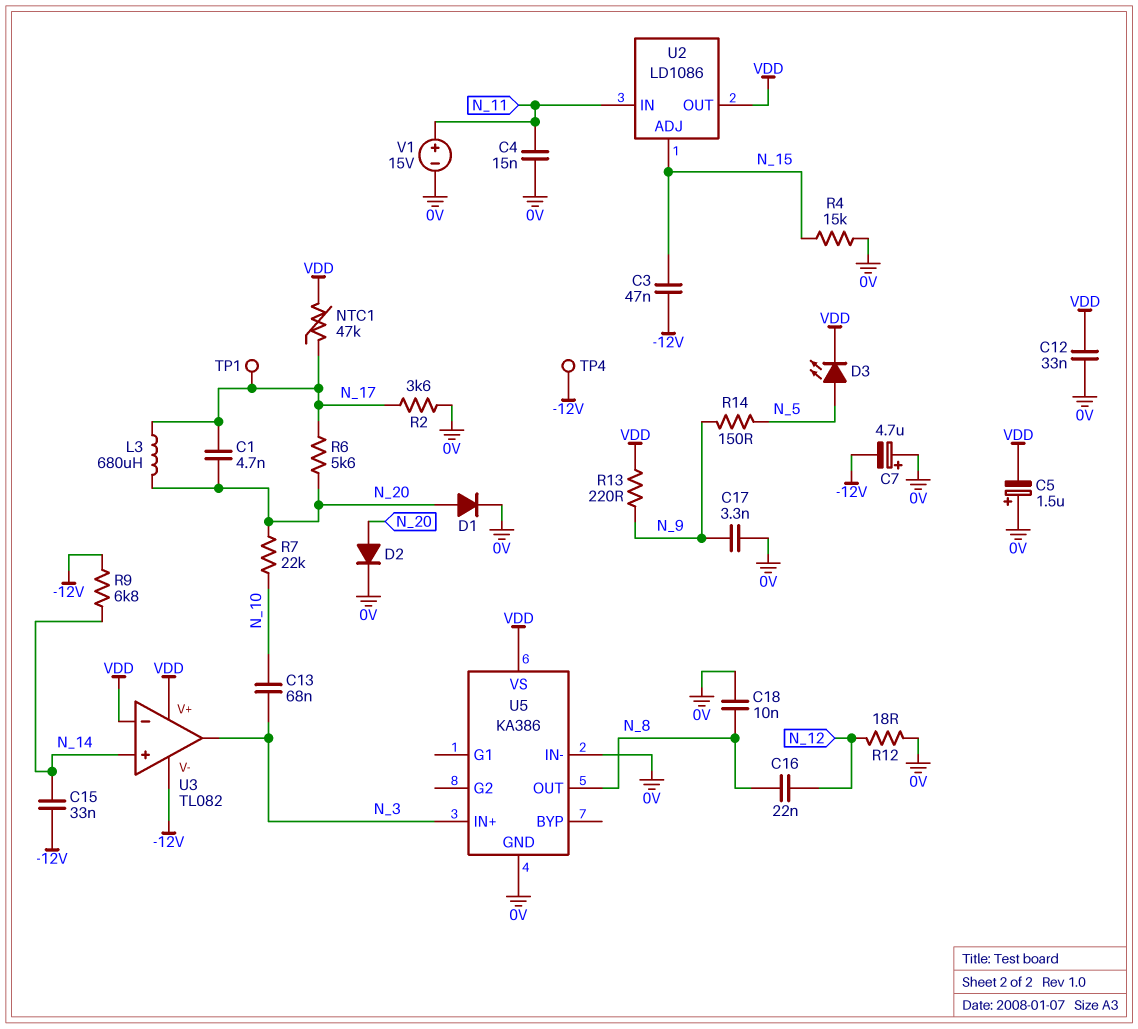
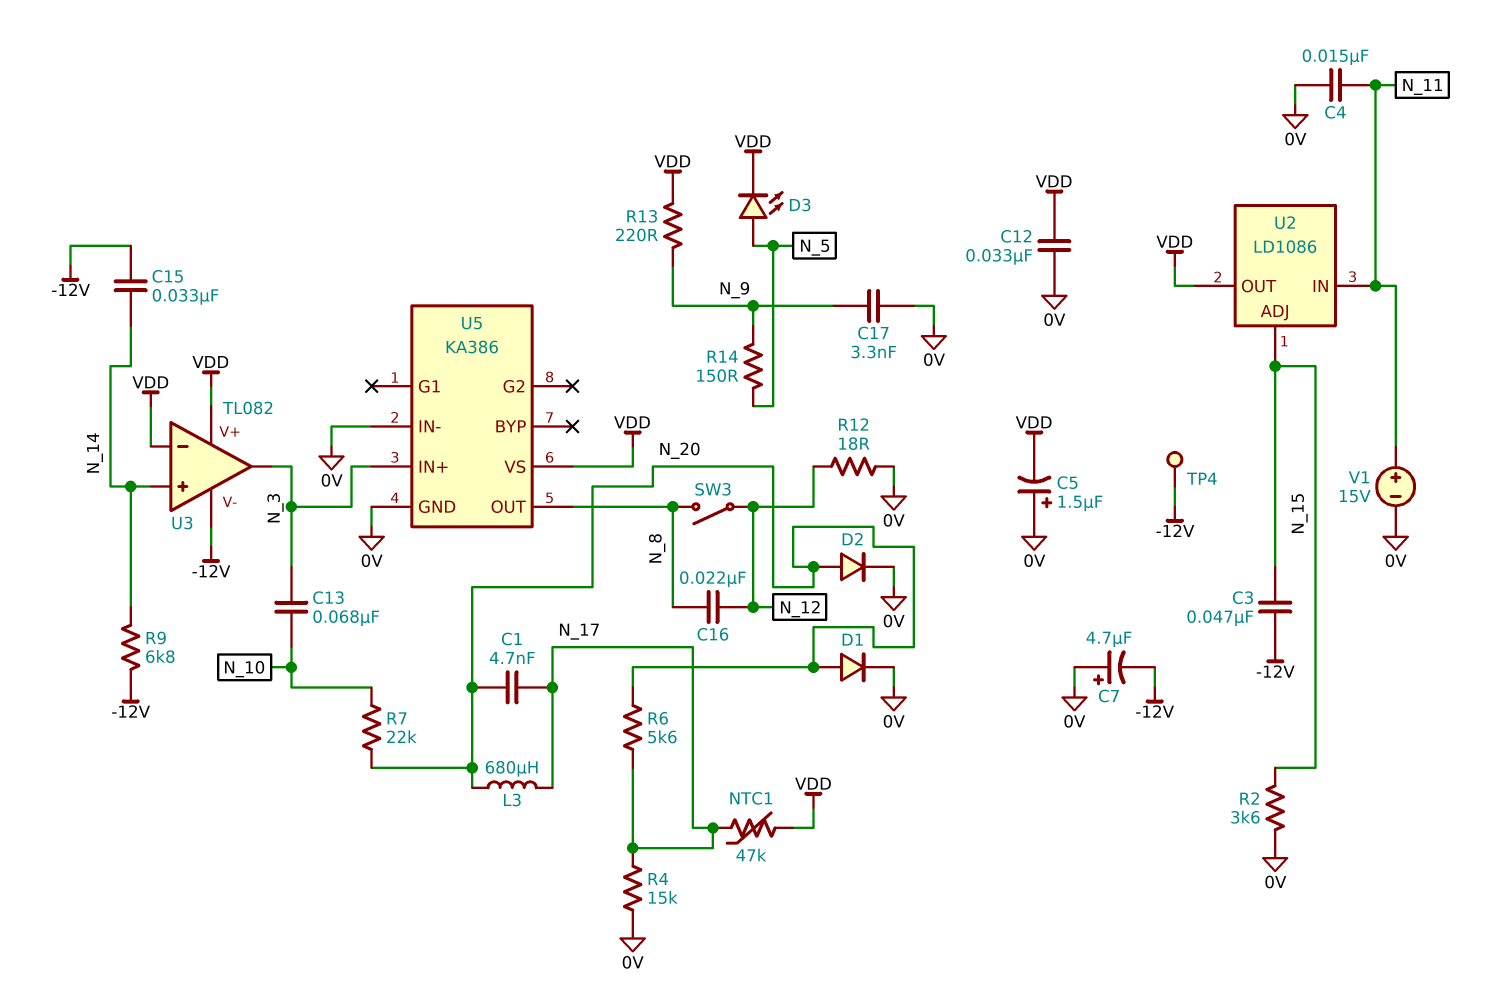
C18: 10nF (0V, N_8) -> none
R2: 3.6k (0V, N_17) -> 3.6k (0V, N_15)
R4: 15k (0V, N_15) -> 15k (0V, N_17)
SW3: none -> switch (N_8, N_12)
TP1: test point (N_17) -> none

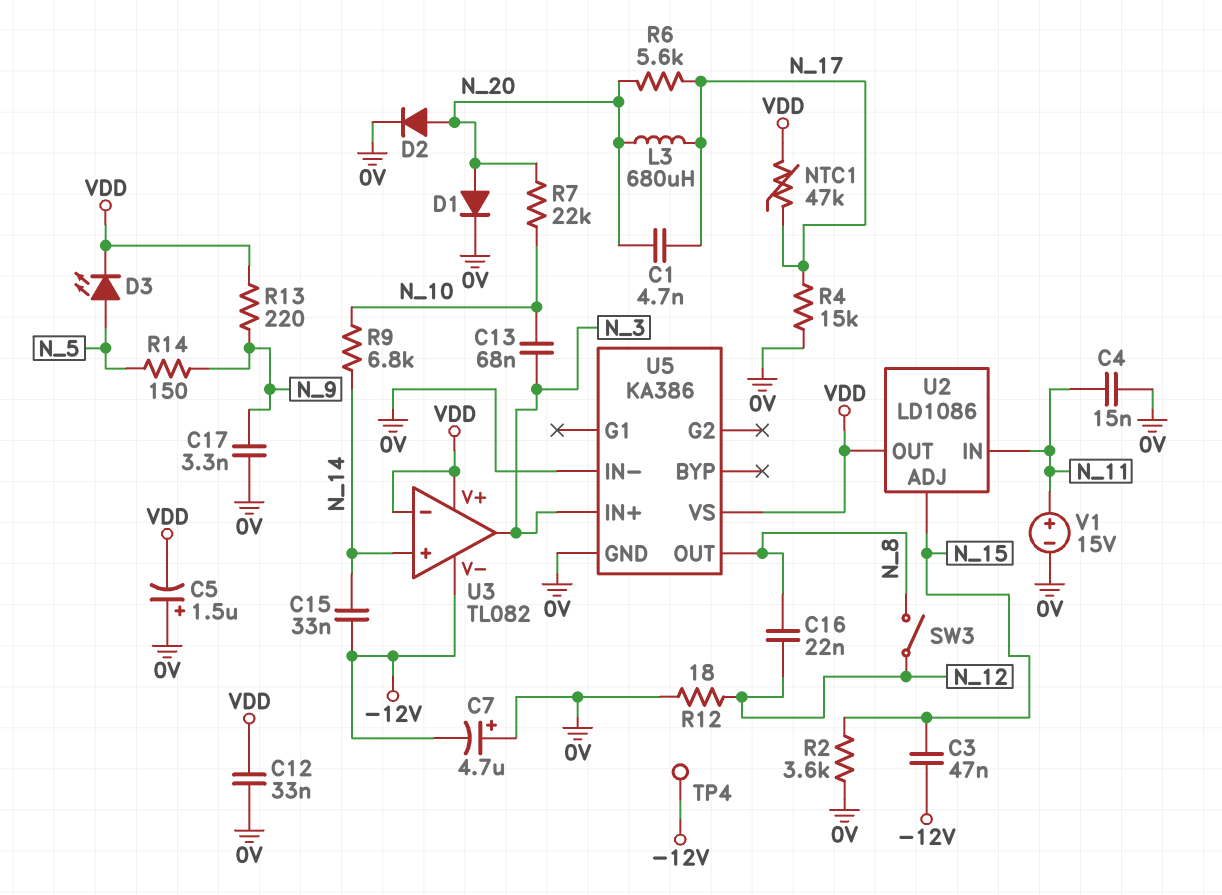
R9: 6.8k (-12V, N_14) -> 6.8k (N_10, N_14)

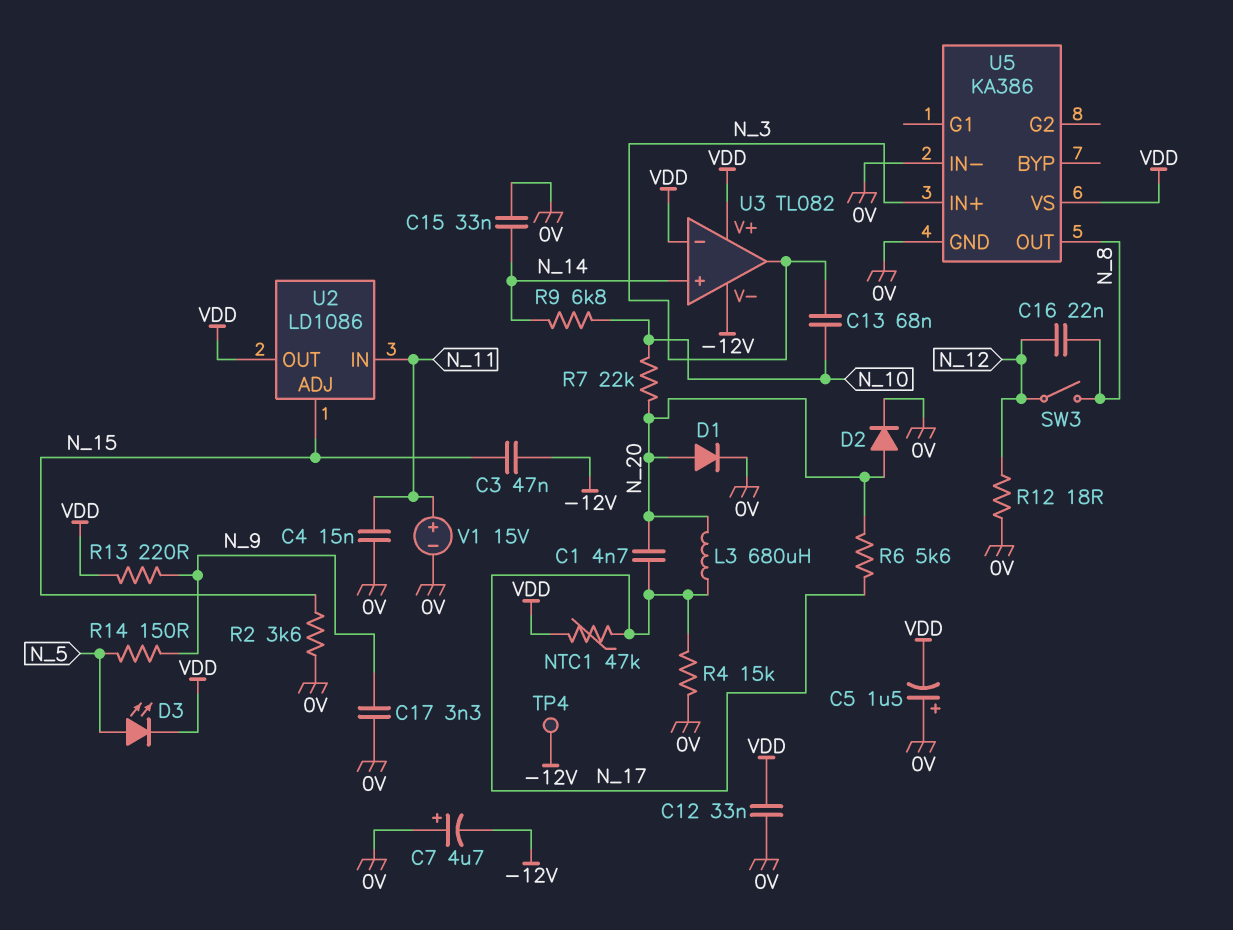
C15: 33nF (-12V, N_14) -> 33nF (0V, N_14)

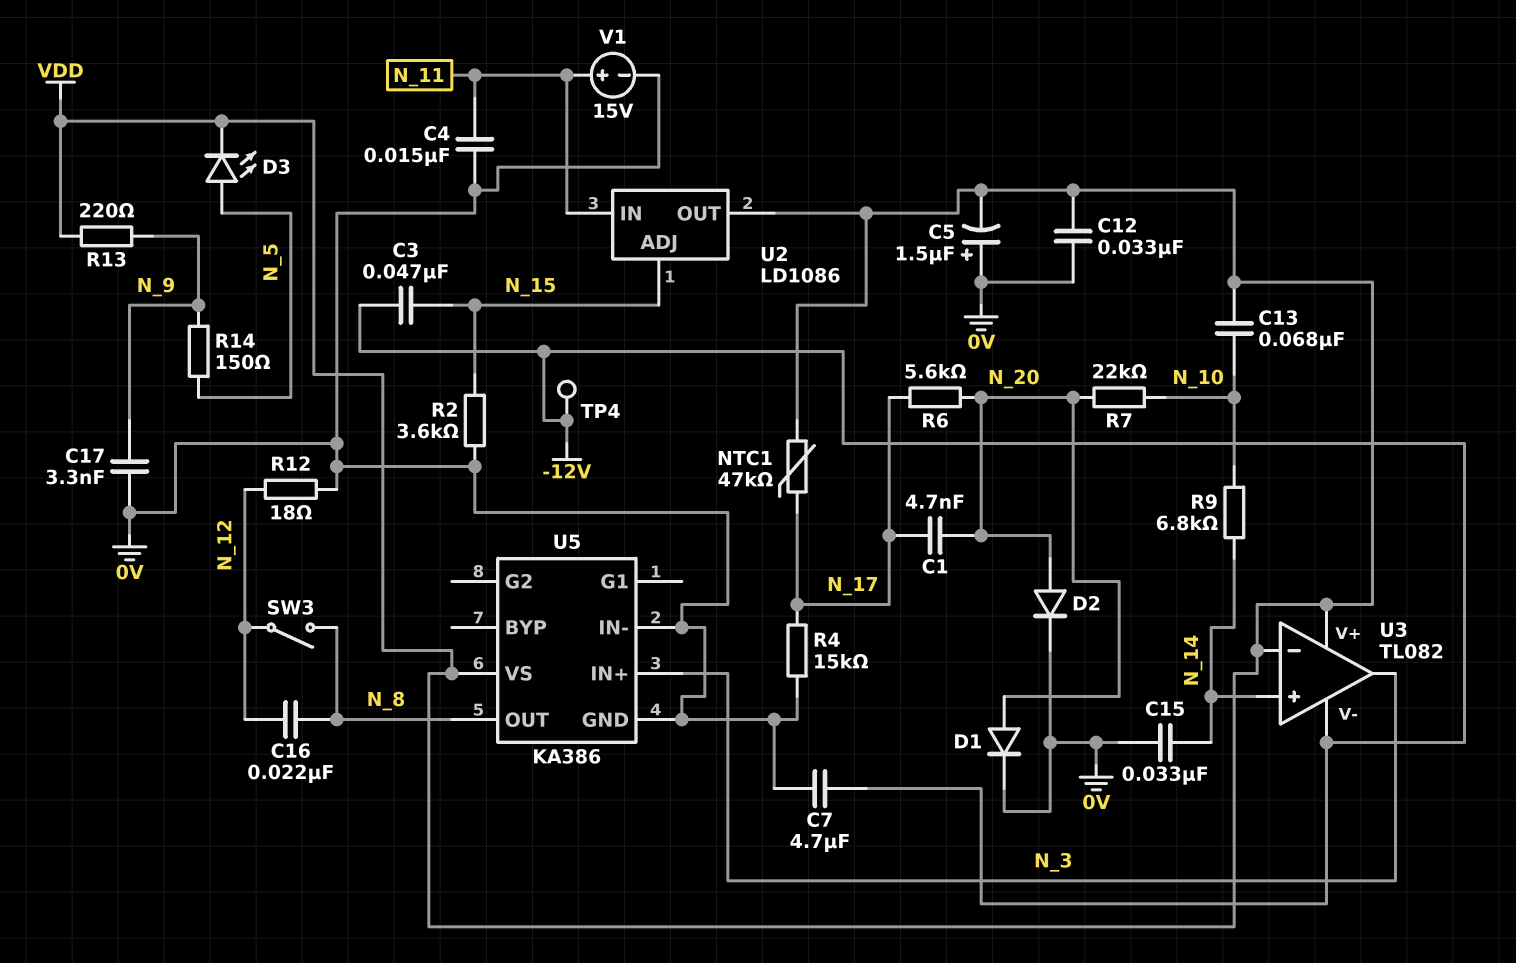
C7: 4.7uF (plus 0V, minus -12V) -> 4.7uF (-12V, 0V)
C13: 68nF (N_3, N_10) -> 68nF (N_10, VDD)
L3: 680uH (N_17, N_20) -> none

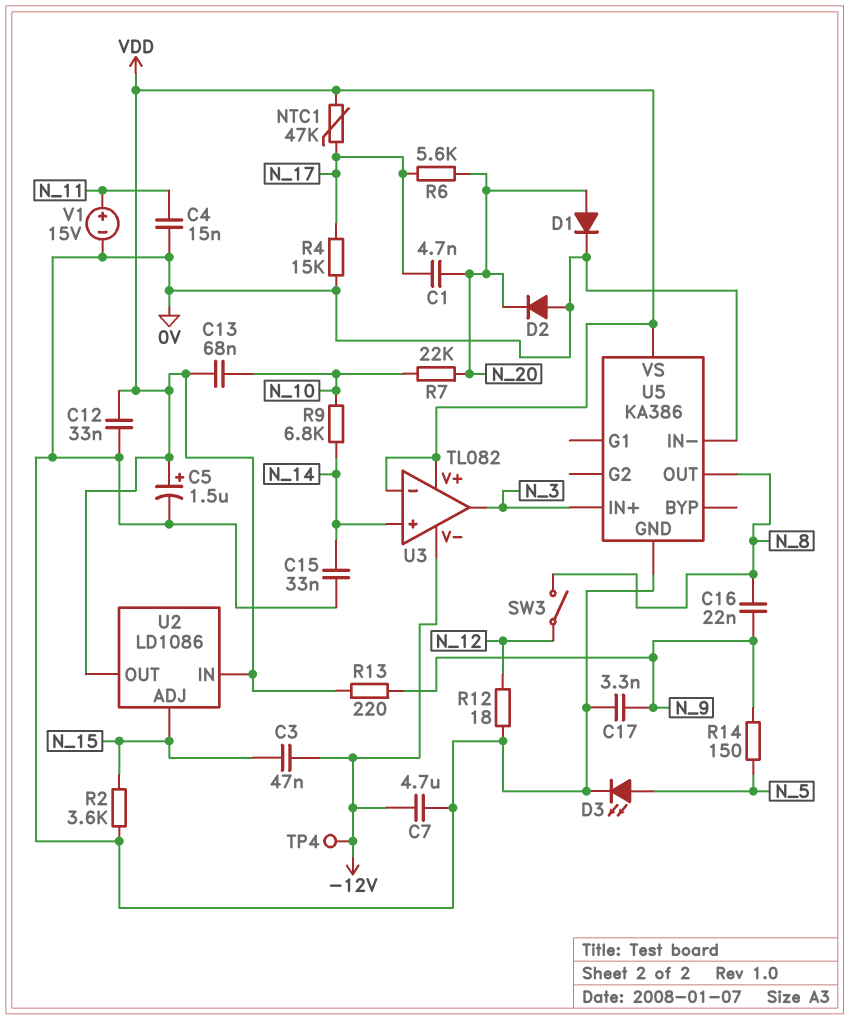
C5: 1.5uF (plus 0V, minus VDD) -> 1.5uF (plus VDD, minus 0V)
C16: 22nF (N_8, N_12) -> 22nF (N_8, N_9)
D2: diode (A N_20, K 0V) -> diode (A 0V, K N_20)
D3: LED (A N_5, K VDD) -> LED (A N_5, K 0V)
U2 pin IN: N_11 -> VDD

